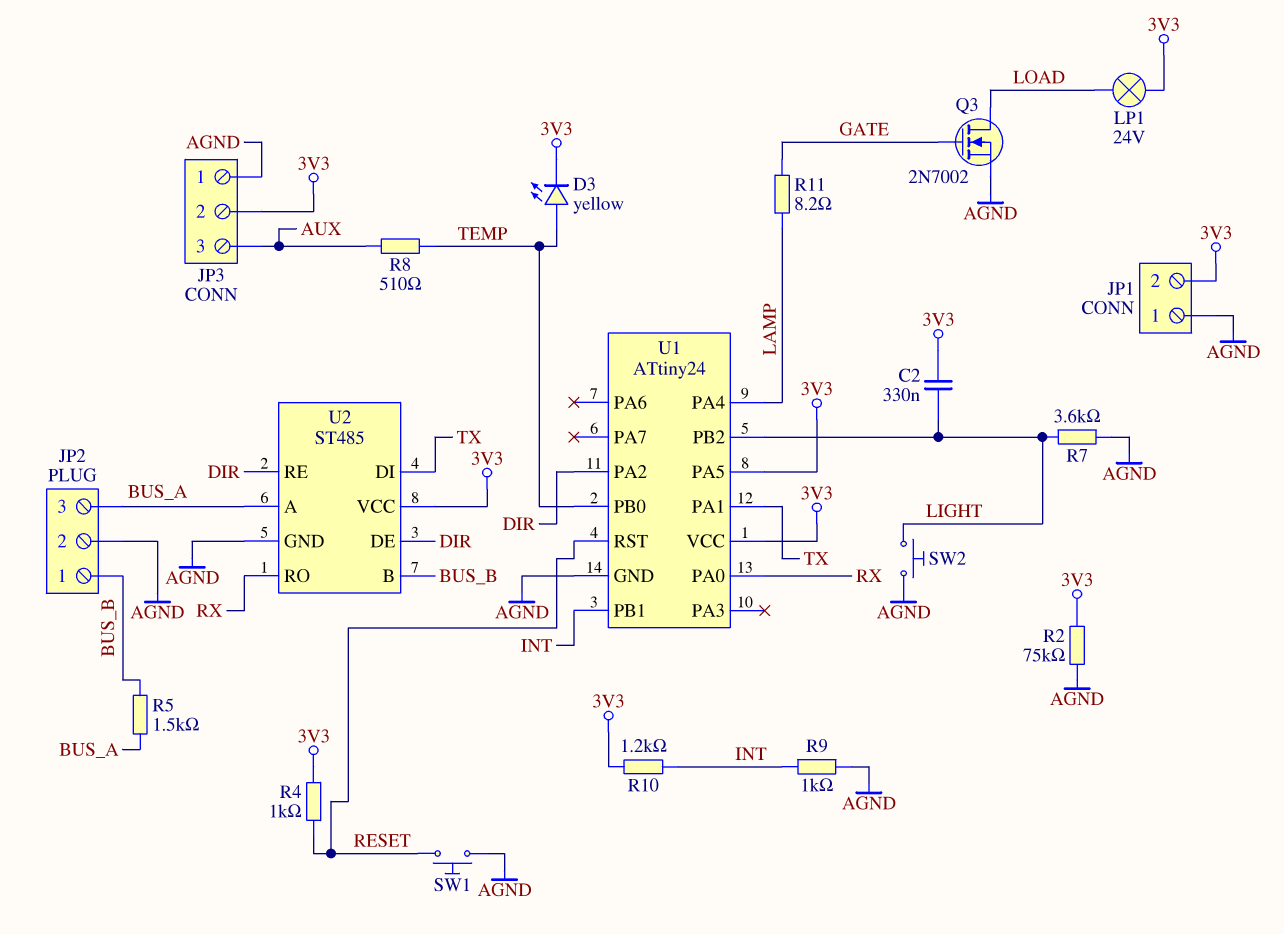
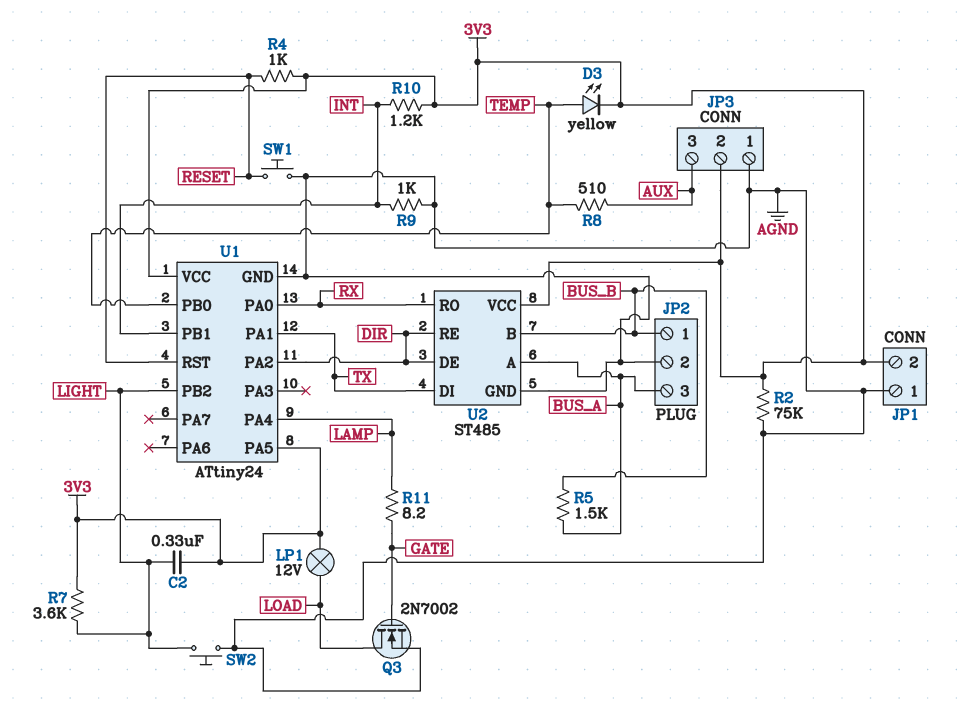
LP1: lamp 24V (3V3, LOAD) -> lamp 12V (3V3, LOAD)
R7: 3.6k (AGND, LIGHT) -> 3.6k (3V3, LIGHT)

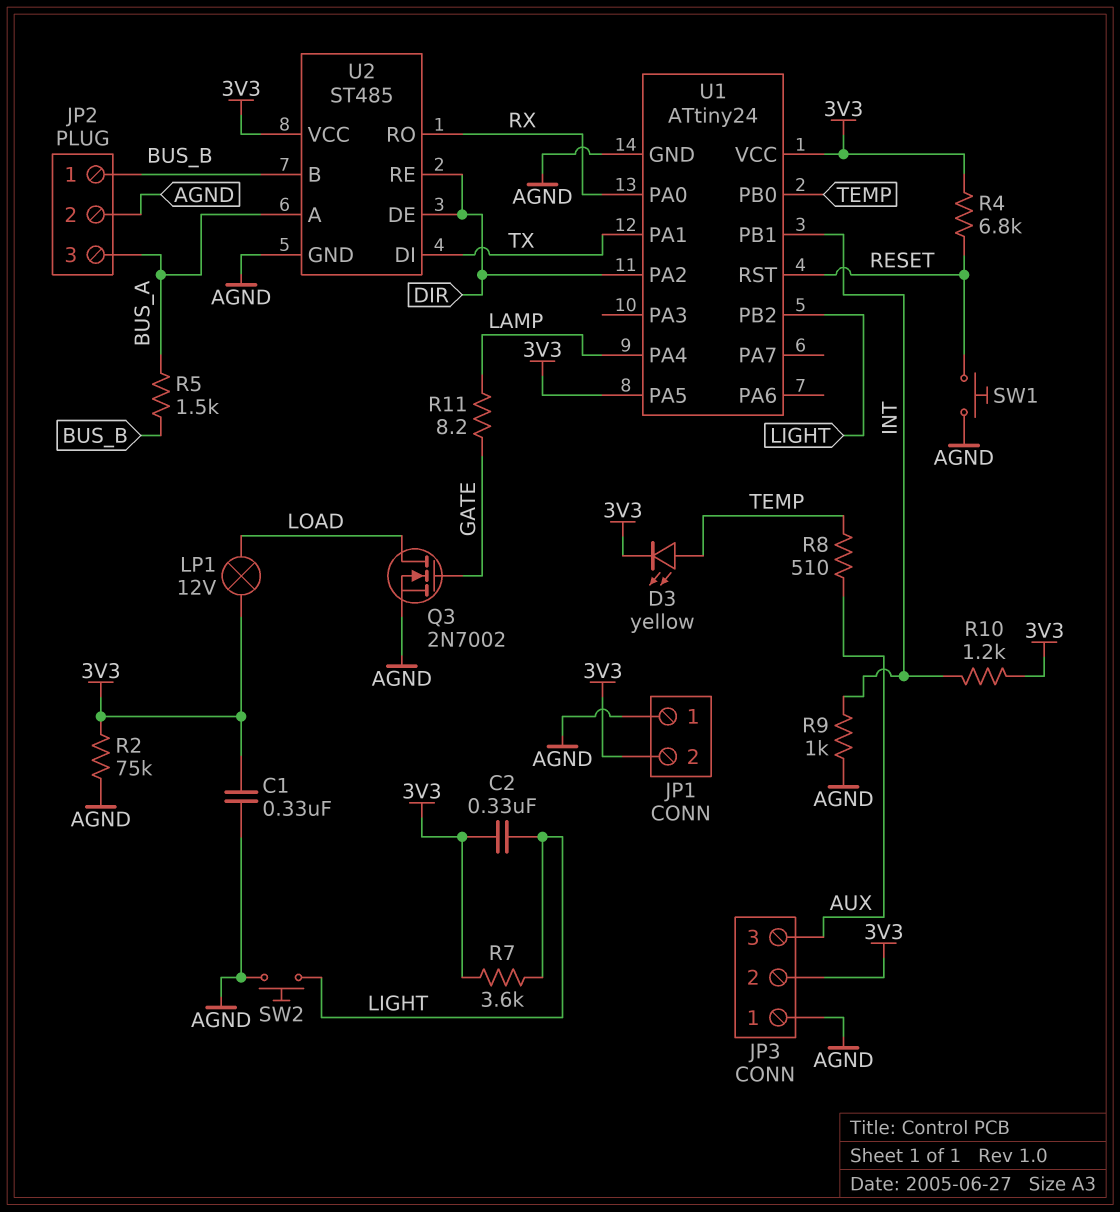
C1: none -> 330nF (3V3, AGND)
R4: 1k (3V3, RESET) -> 6.8k (3V3, RESET)

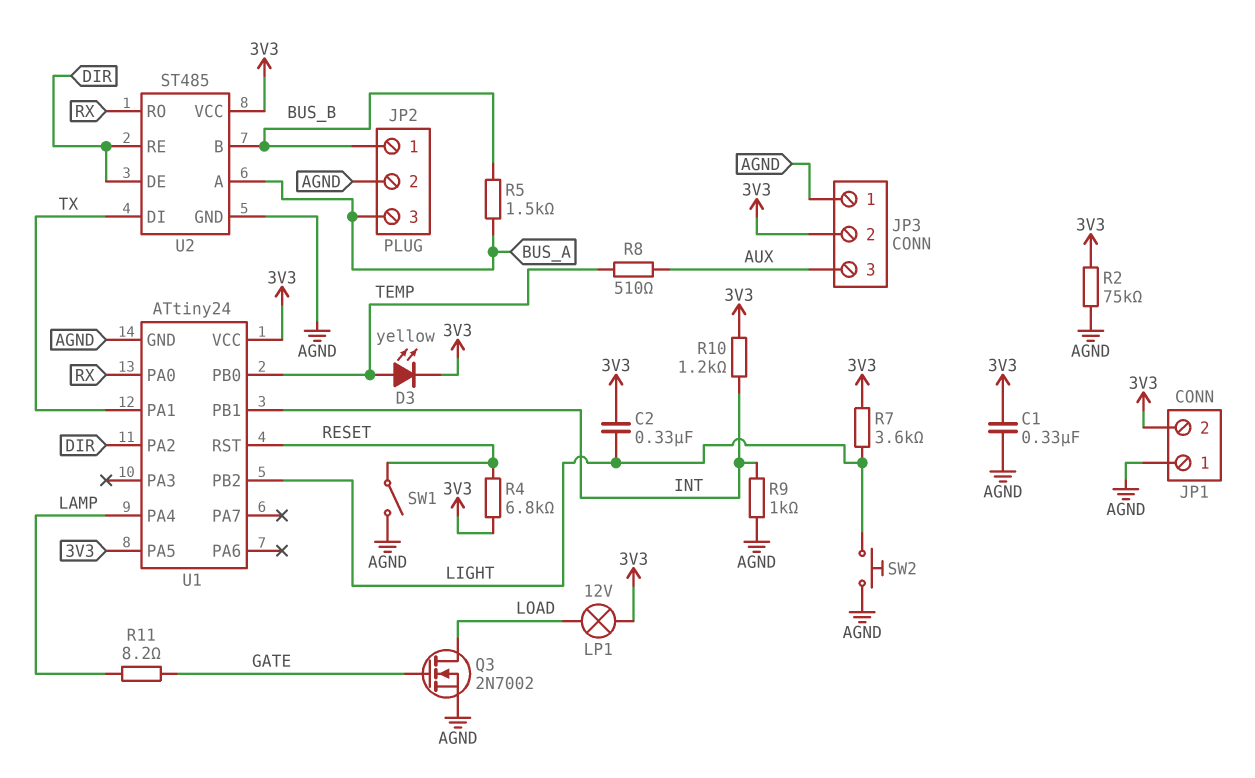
SW1: button (AGND, RESET) -> switch (AGND, RESET)

